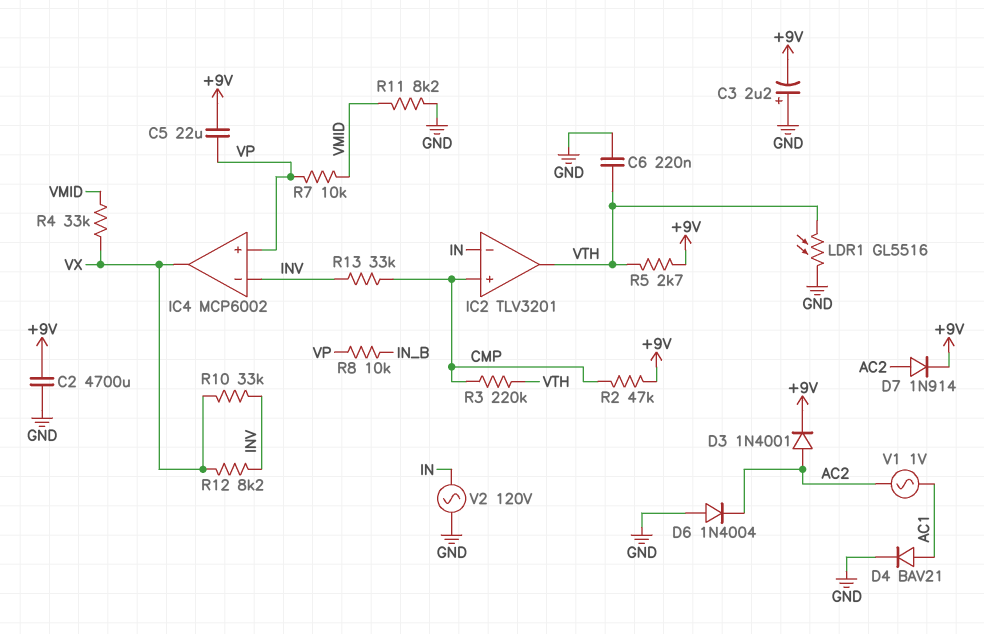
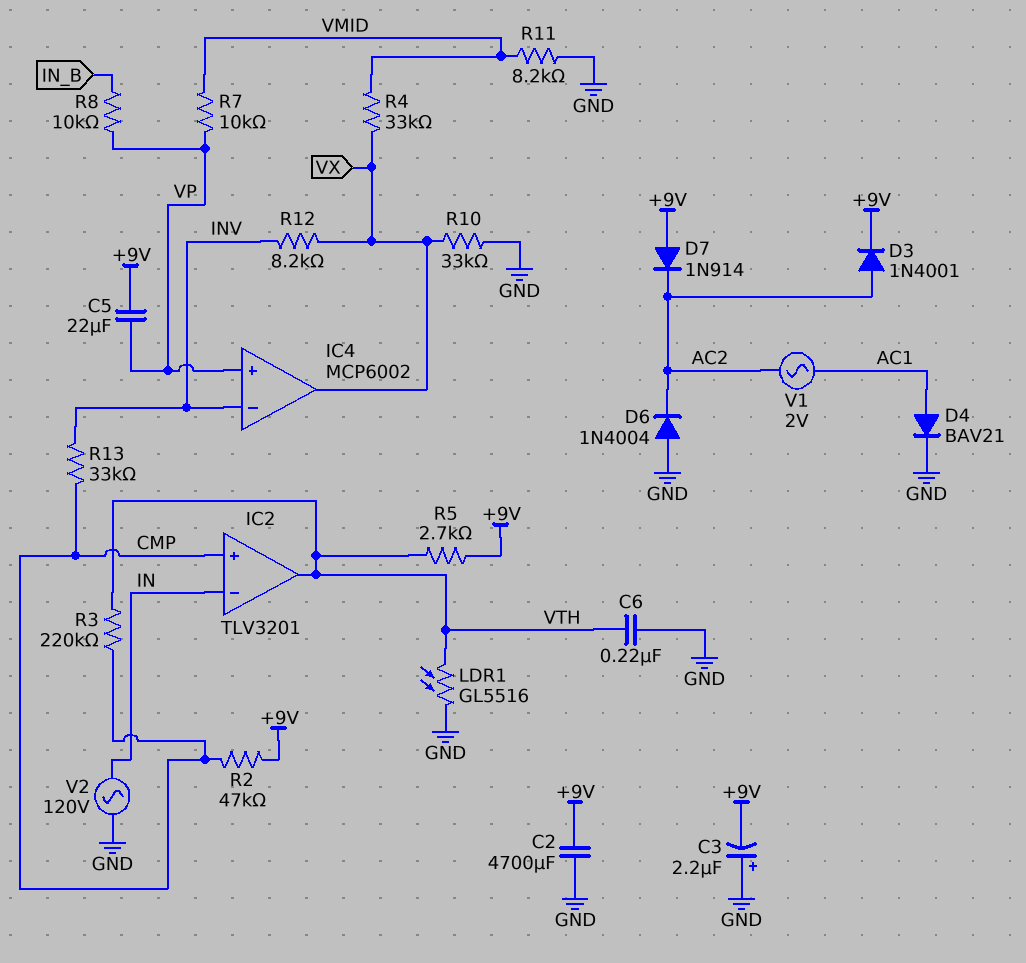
D7: diode 1N914 (A AC2, K +9V) -> diode 1N914 (A +9V, K AC2)
R10: 33k (INV, VX) -> 33k (GND, VX)
V1: AC 1V (AC1, AC2) -> AC 2V (AC1, AC2)

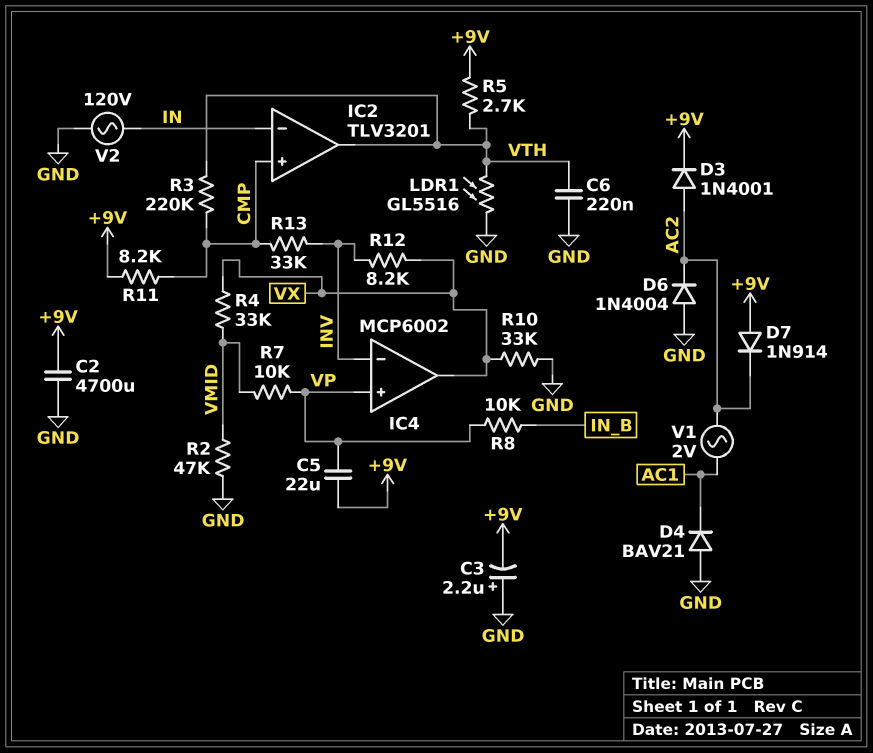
D4: diode BAV21 (A AC1, K GND) -> diode BAV21 (A GND, K AC1)
R2: 47k (+9V, CMP) -> 47k (GND, VMID)
R11: 8.2k (GND, VMID) -> 8.2k (+9V, CMP)

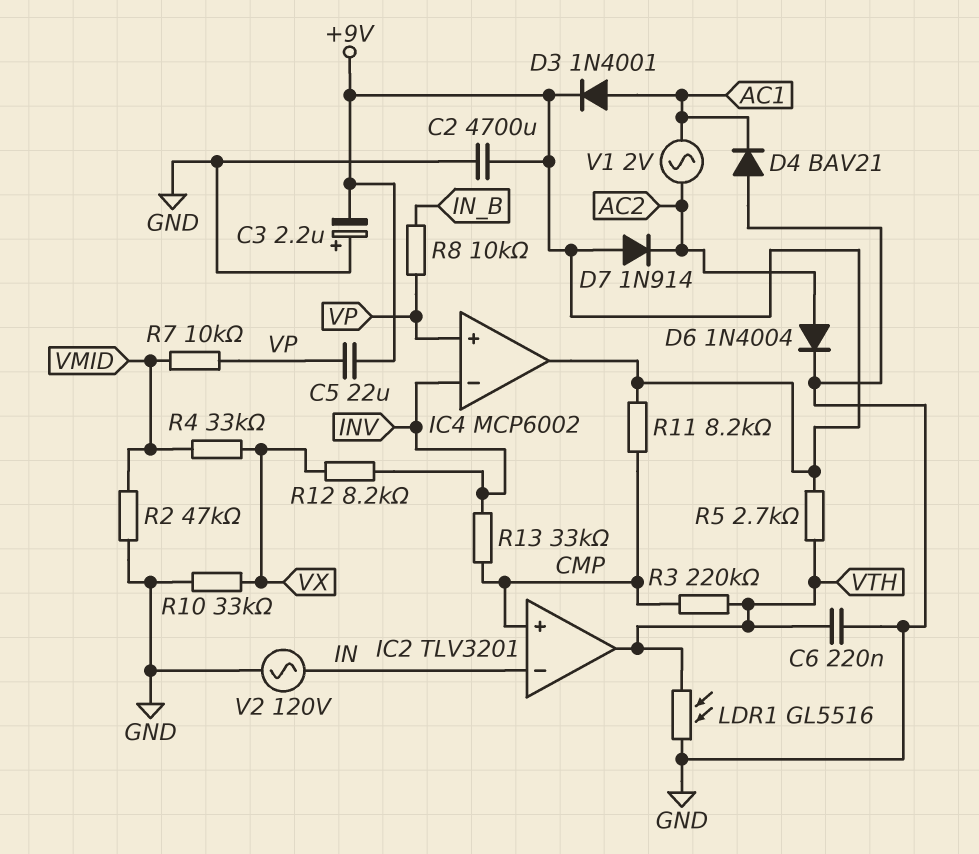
D3: diode 1N4001 (A AC2, K +9V) -> diode 1N4001 (A AC1, K +9V)
D6: diode 1N4004 (A GND, K AC2) -> diode 1N4004 (A AC2, K GND)
IC4 pin out: VX -> +9V

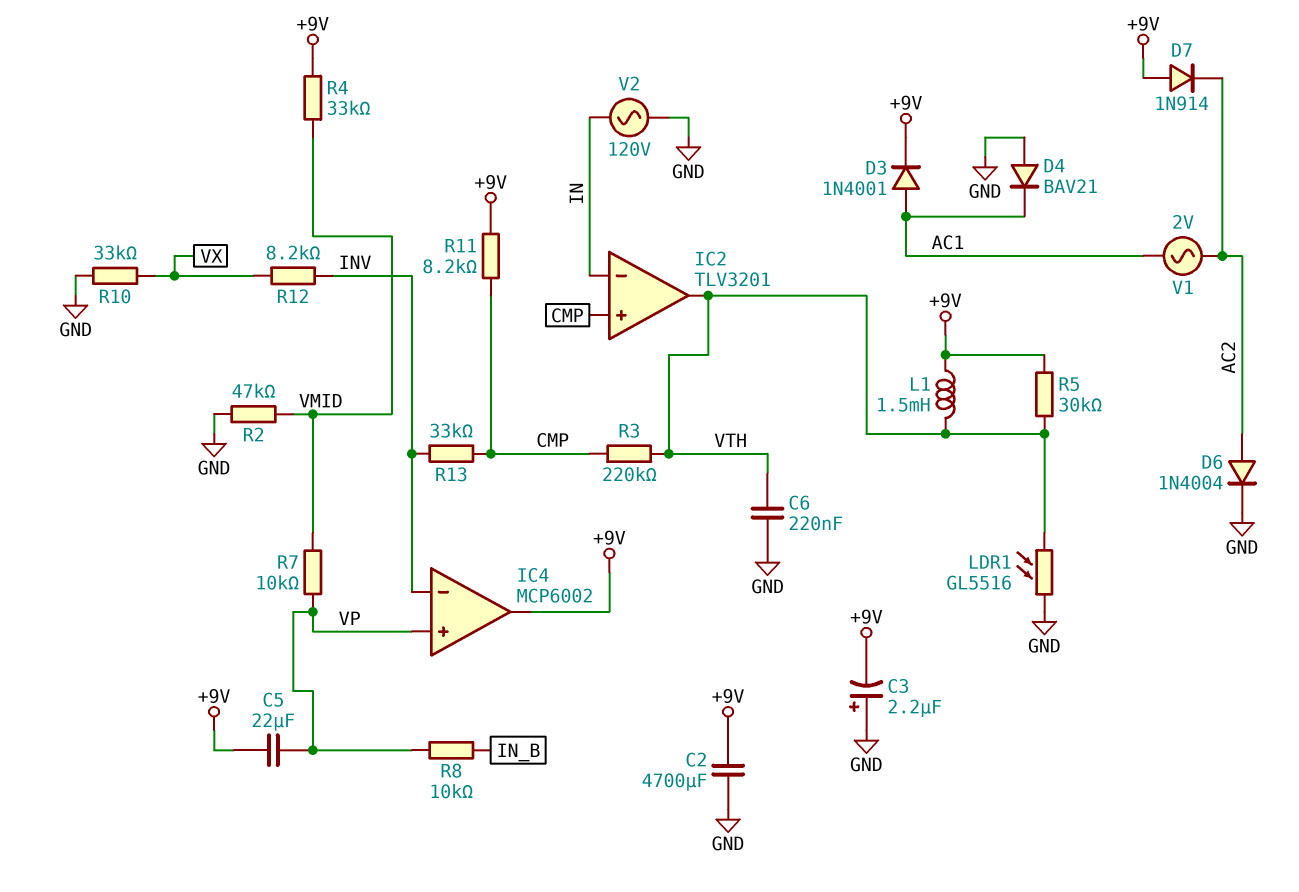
L1: none -> 1.5mH (+9V, VTH)
R4: 33k (VMID, VX) -> 33k (+9V, VMID)
R5: 2.7k (+9V, VTH) -> 30k (+9V, VTH)

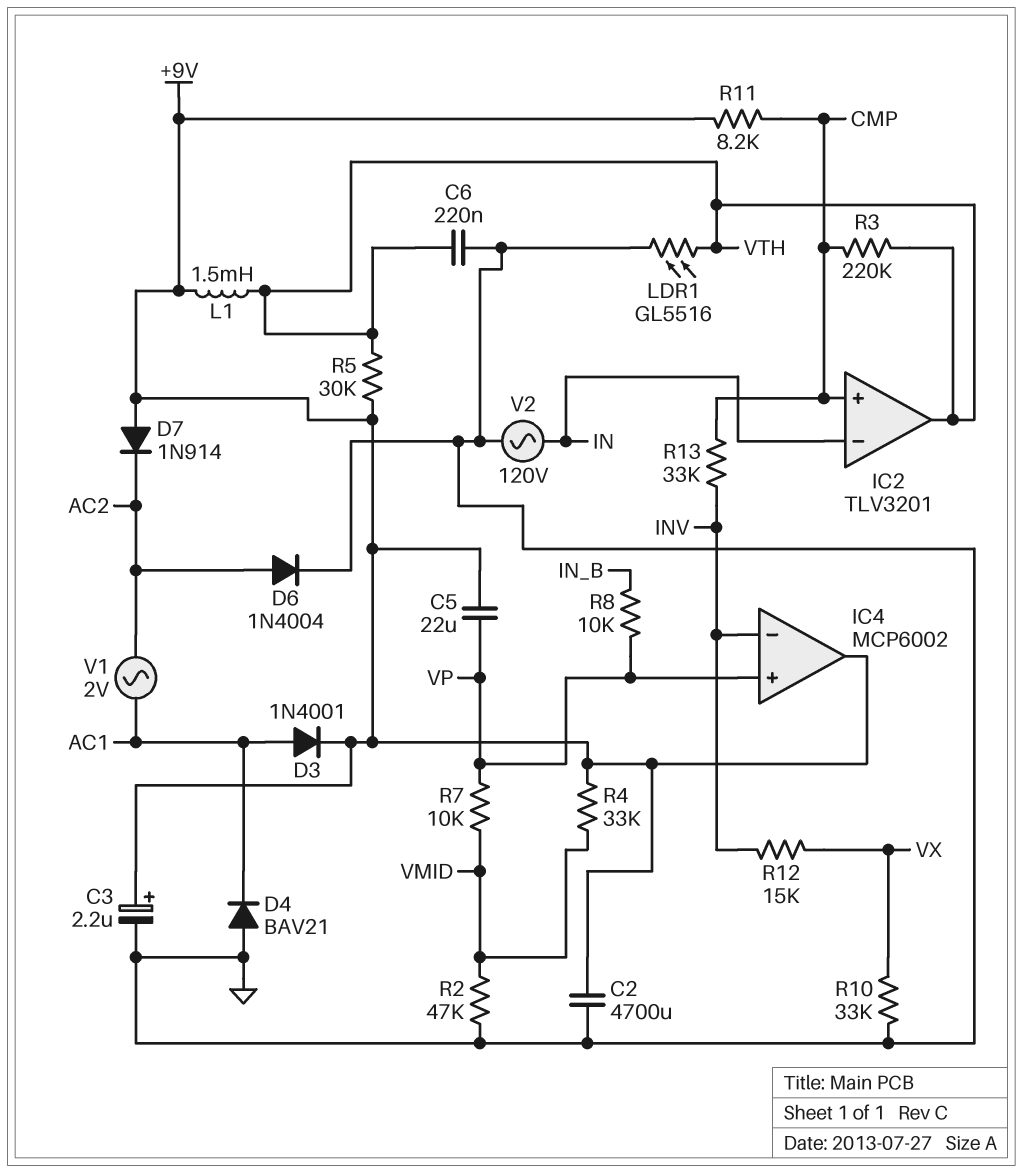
C3: 2.2uF (plus GND, minus +9V) -> 2.2uF (plus +9V, minus GND)
R12: 8.2k (INV, VX) -> 15k (INV, VX)

